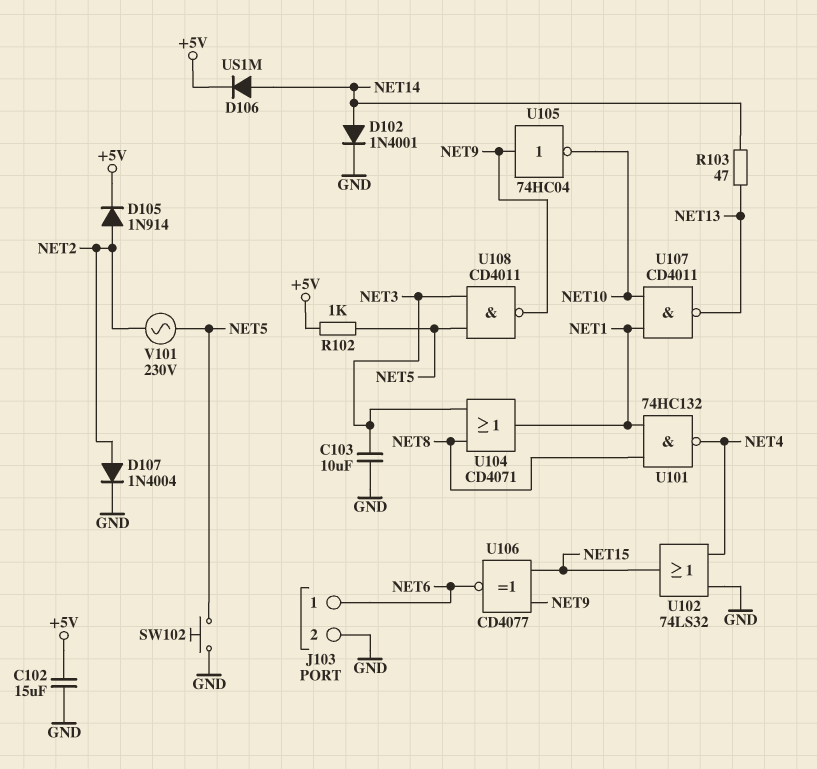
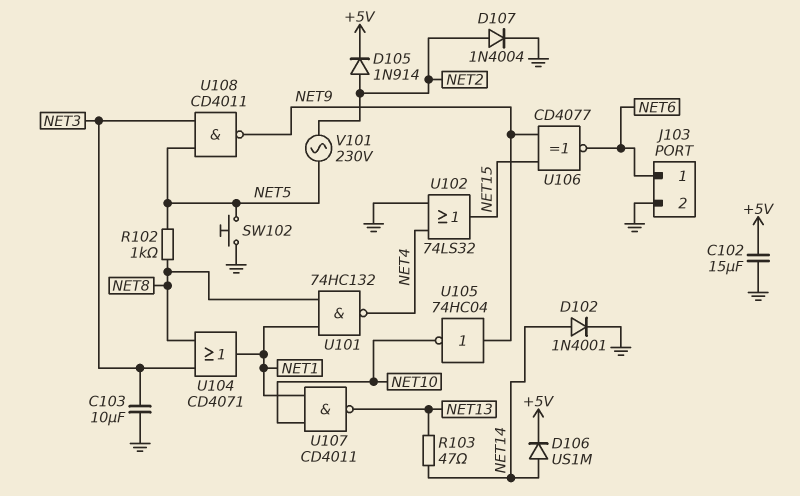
R102: 1k (+5V, NET5) -> 1k (NET5, NET8)

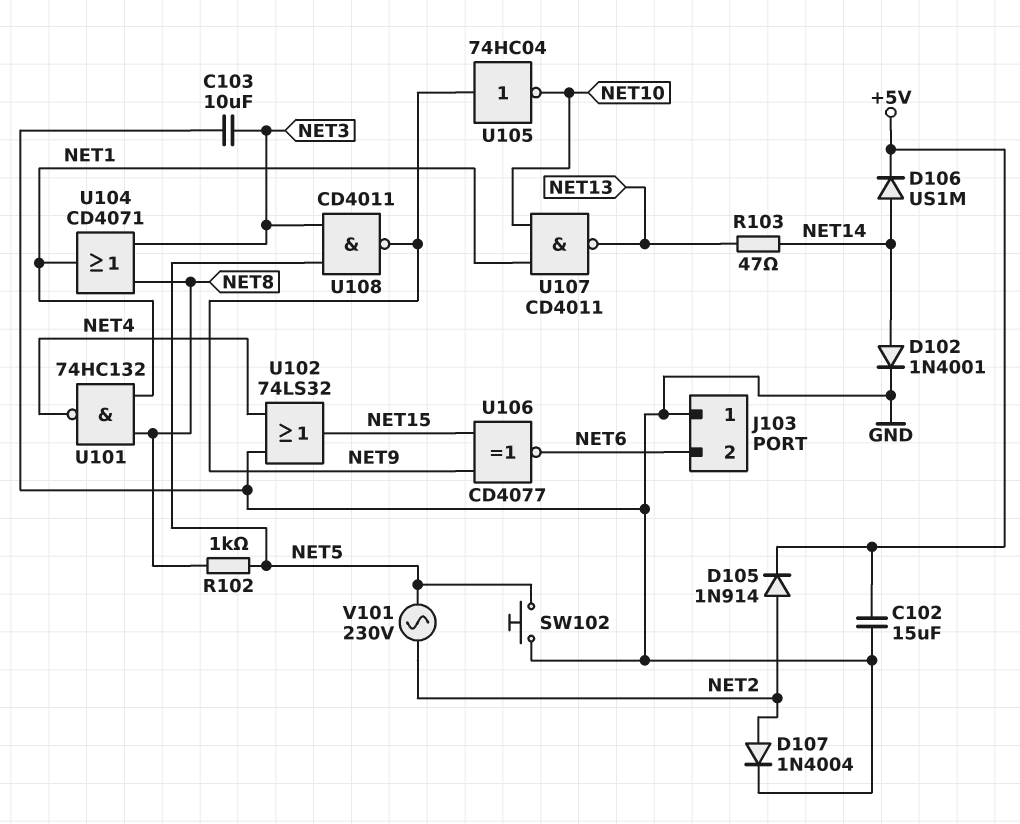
J103 pin 1: NET6 -> GND
J103 pin 2: GND -> NET6

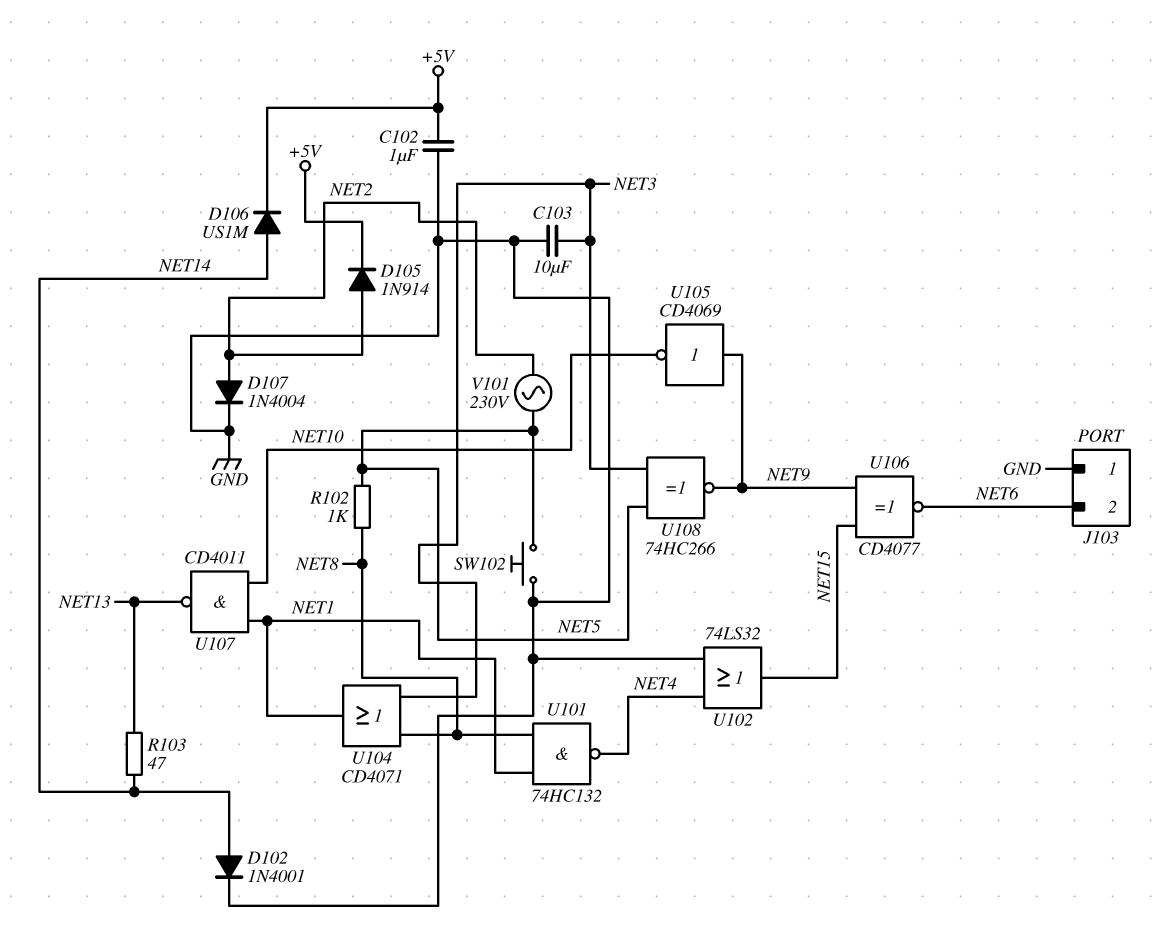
C102: 15uF (+5V, GND) -> 1uF (+5V, GND)
U105: NOT 74HC04 (in NET9, out NET10) -> NOT CD4069 (in NET9, out NET10)
U108: NAND CD4011 (in NET3, in NET5, out NET9) -> XNOR 74HC266 (in NET3, in NET5, out NET9)

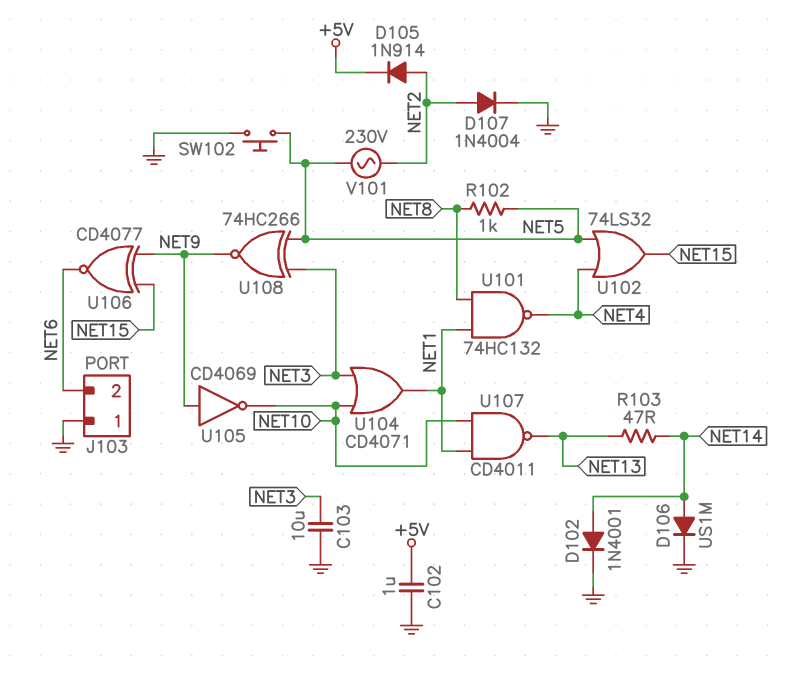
D106: diode US1M (A NET14, K +5V) -> diode US1M (A NET14, K GND)
U102: OR 74LS32 (in GND, in NET4, out NET15) -> OR 74LS32 (in NET4, in NET5, out NET15)
U104: OR CD4071 (in NET3, in NET8, out NET1) -> OR CD4071 (in NET3, in NET10, out NET1)

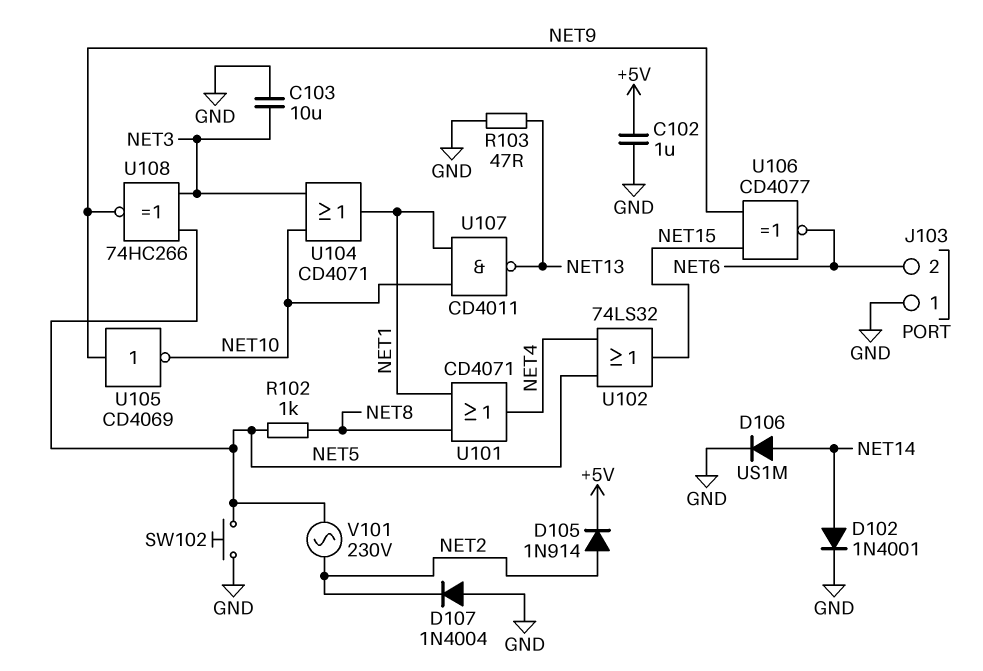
D107: diode 1N4004 (A NET2, K GND) -> diode 1N4004 (A GND, K NET2)
R103: 47 (NET13, NET14) -> 47 (GND, NET13)
U101: NAND 74HC132 (in NET1, in NET8, out NET4) -> OR CD4071 (in NET1, in NET8, out NET4)

